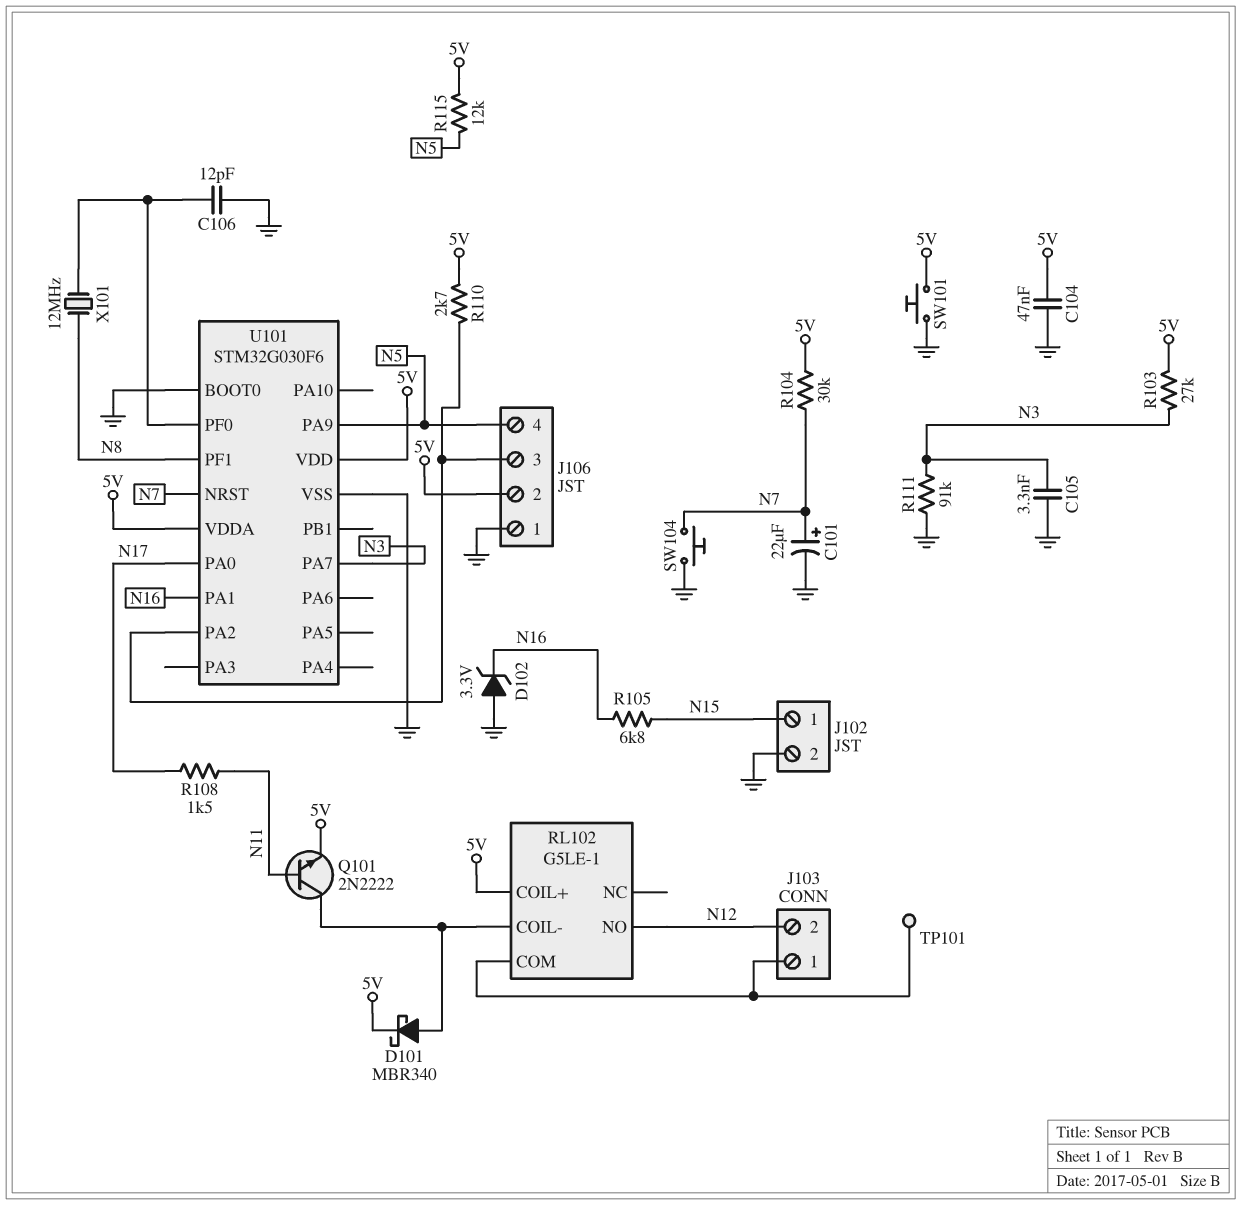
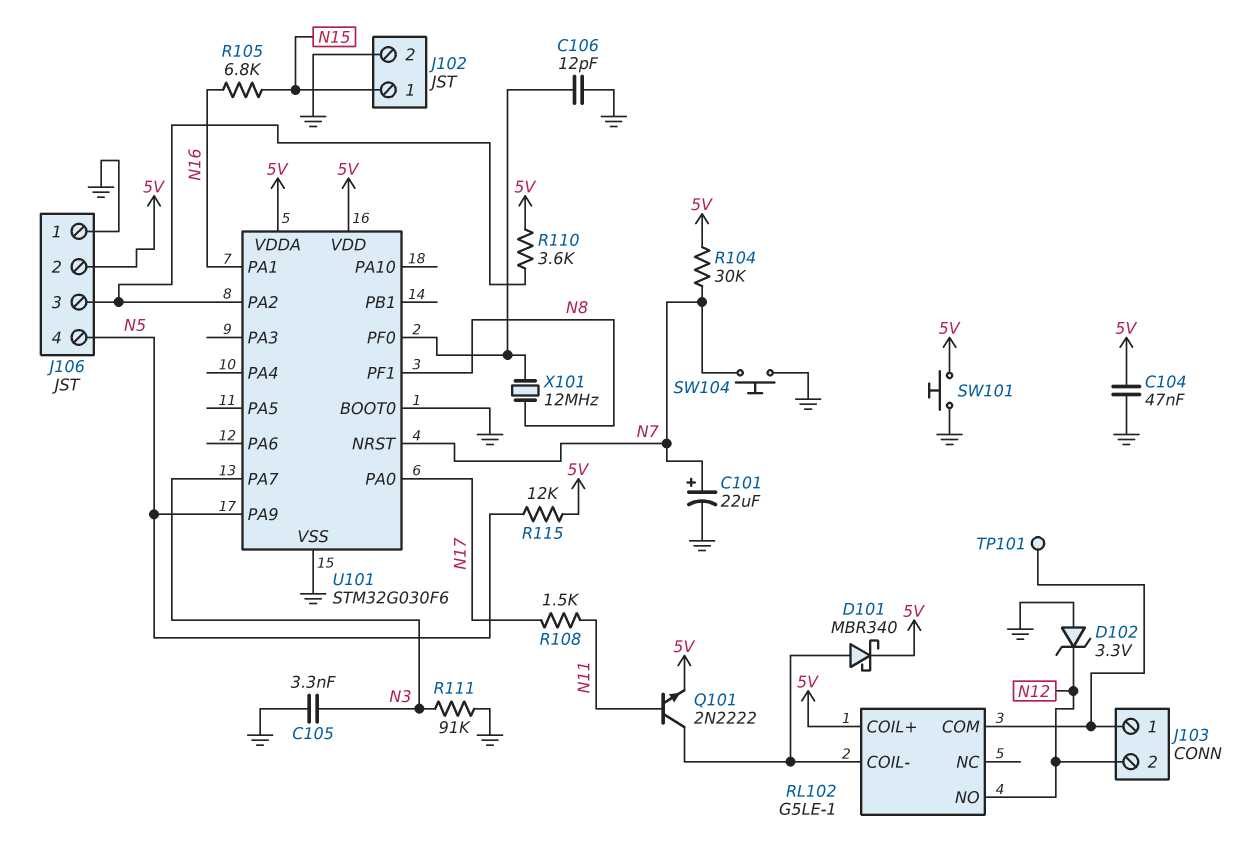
D102: zener 3.3V (A GND, K N16) -> zener 3.3V (A GND, K N12)
R103: 27k (5V, N3) -> none
R110: 2.7k (5V, J106/3) -> 3.6k (5V, J106/3)

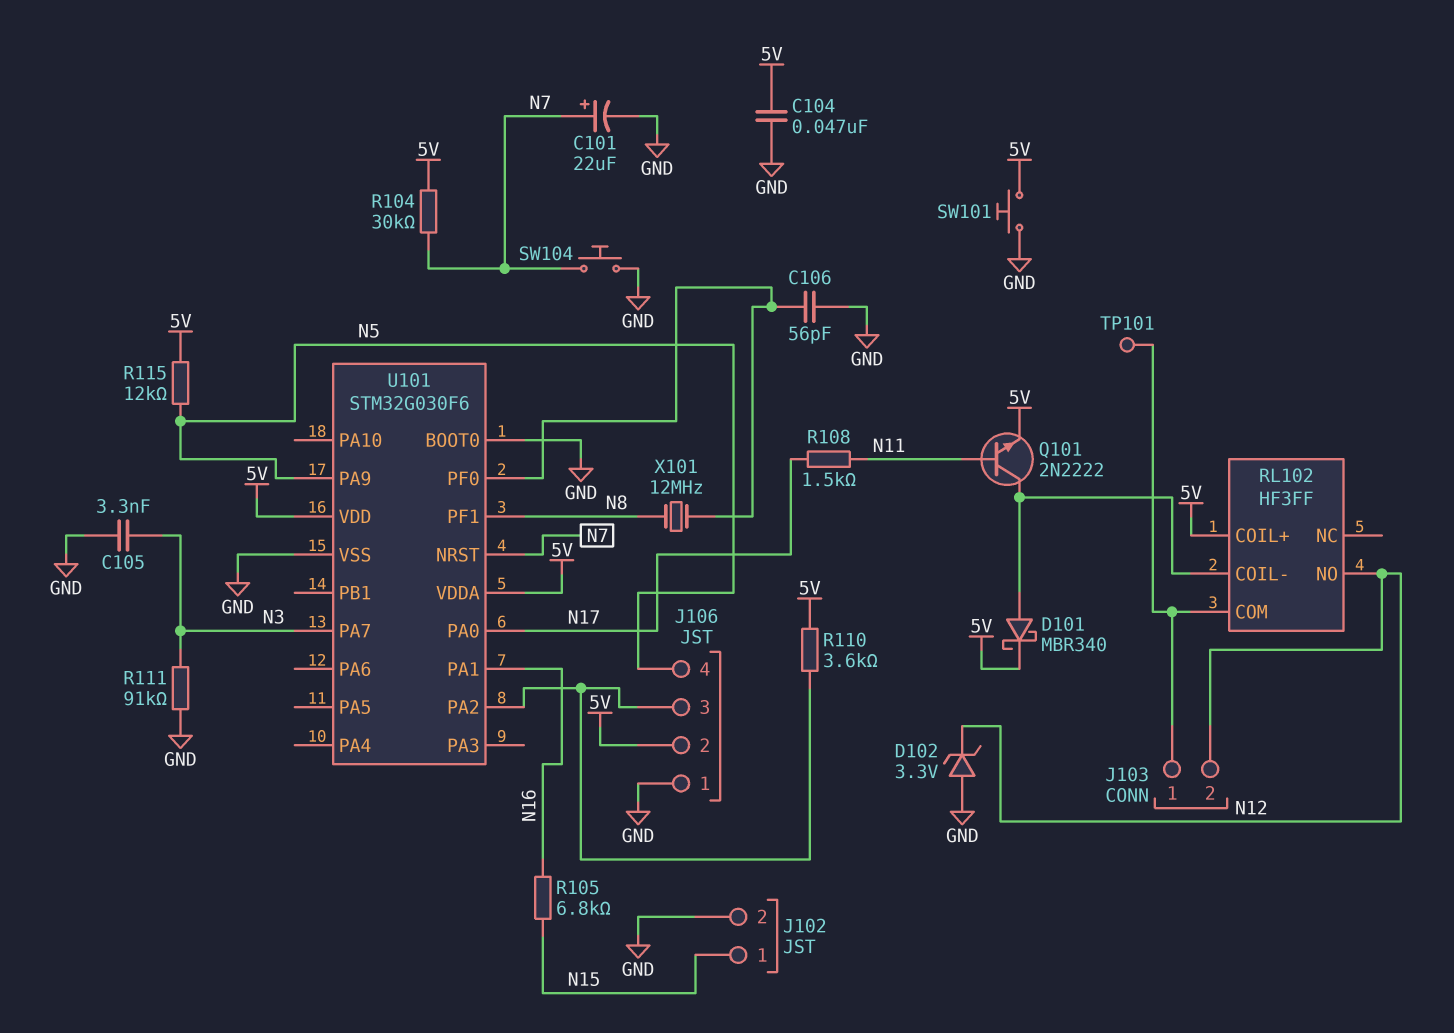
C106: 12pF (GND, U101/PF0) -> 56pF (GND, U101/PF0)
RL102: G5LE-1 -> HF3FF

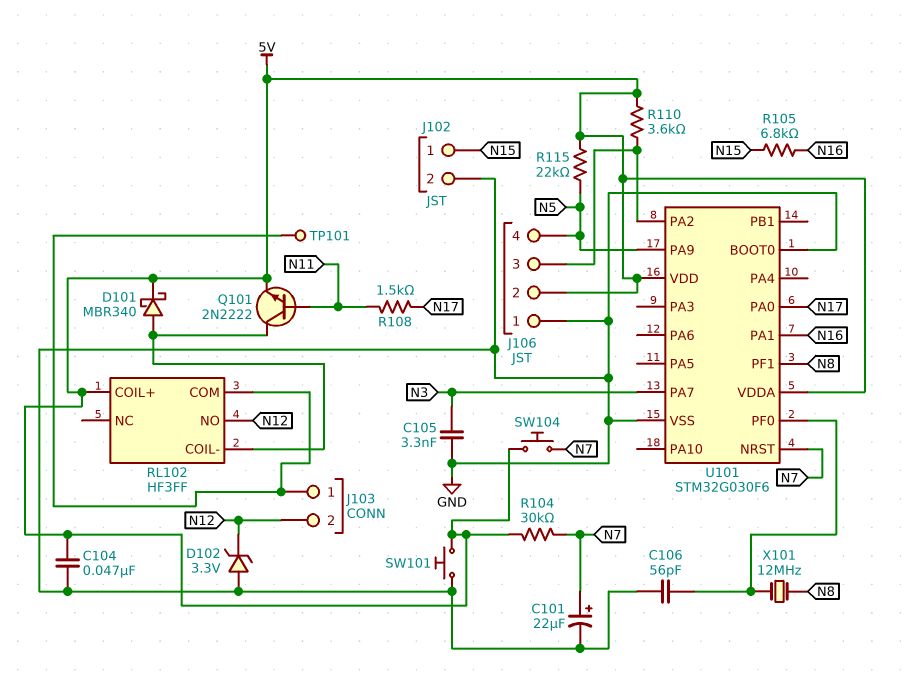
R111: 91k (GND, N3) -> none
R115: 12k (5V, N5) -> 22k (5V, N5)
SW104: button (GND, N7) -> button (5V, N7)

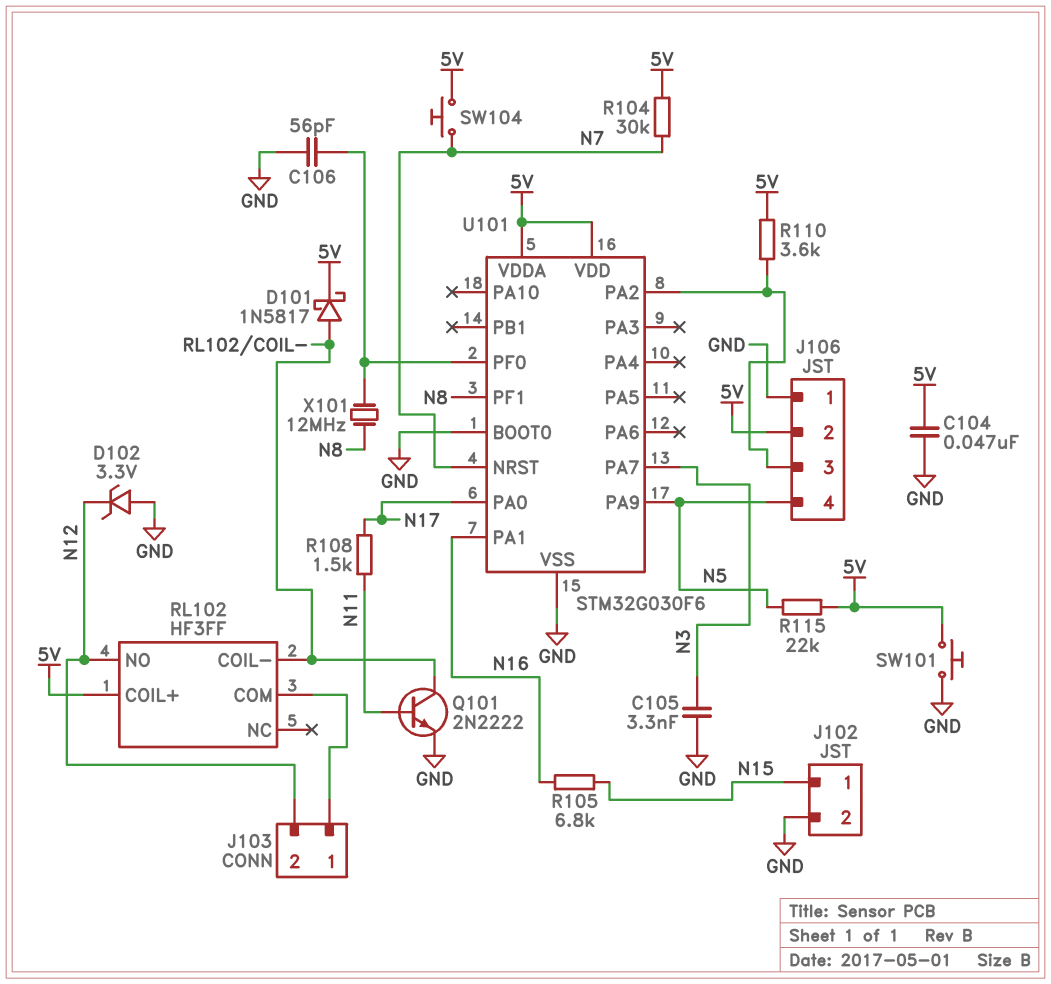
C101: 22uF (plus N7, minus GND) -> none
D101: schottky MBR340 (A RL102/COIL-, K 5V) -> schottky 1N5817 (A RL102/COIL-, K 5V)
Q101: NPN 2N2222 (B N11, C RL102/COIL-, E 5V) -> NPN 2N2222 (B N11, C RL102/COIL-, E GND)
TP101: test point (J103/1) -> none

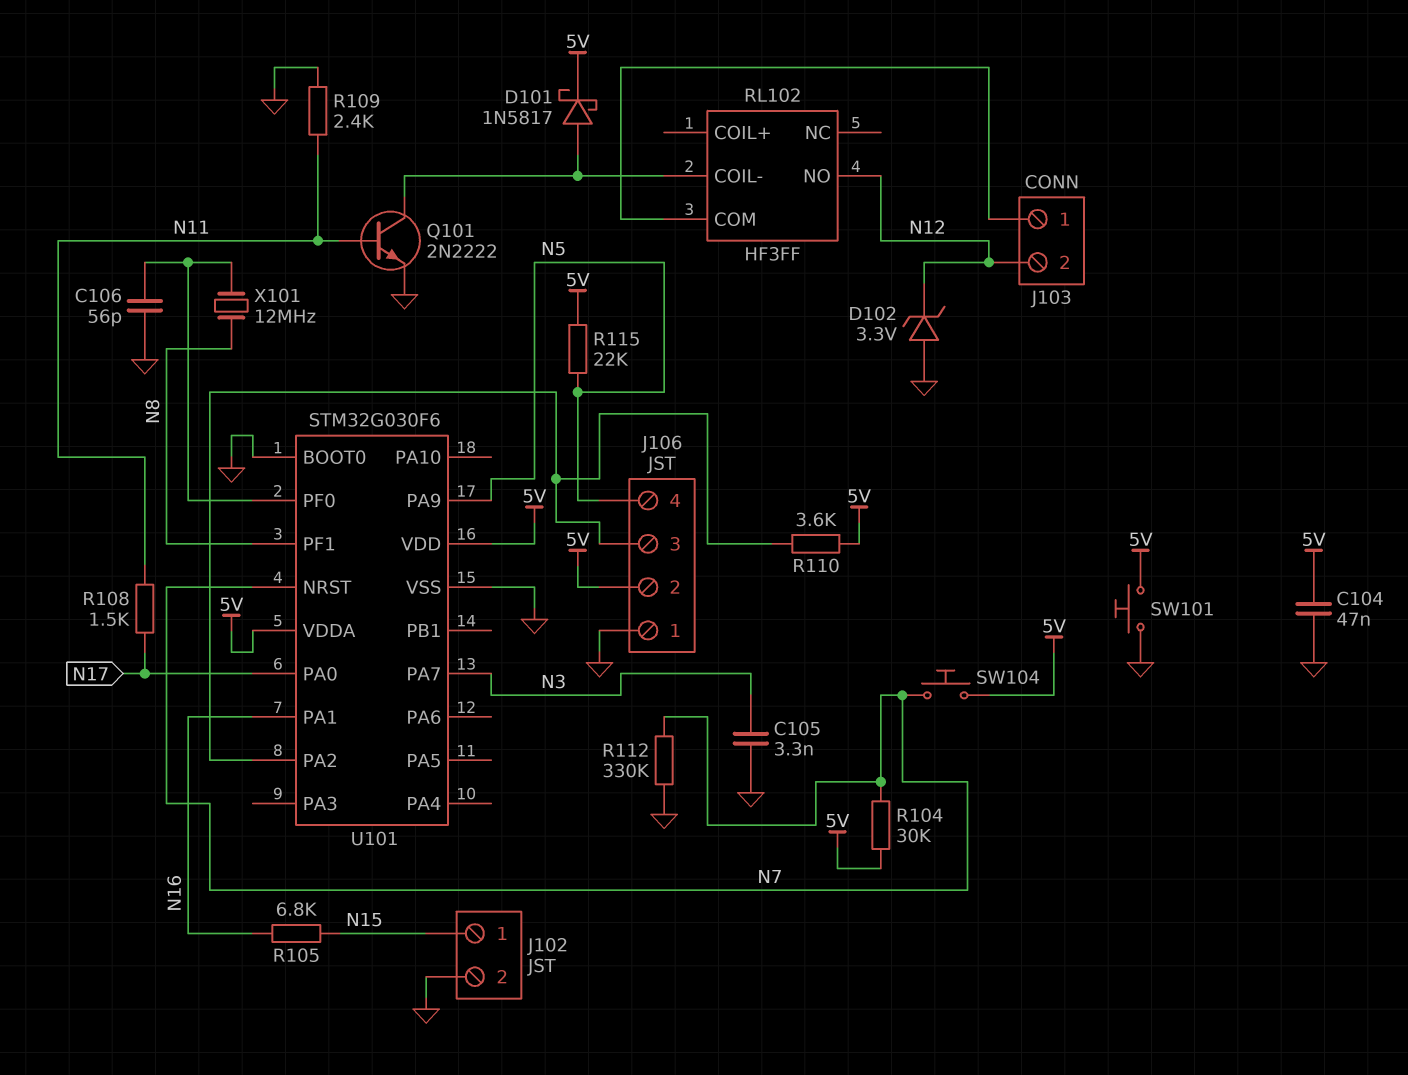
R109: none -> 2.4k (GND, N11)
R112: none -> 330k (GND, N7)
RL102 pin COIL+: 5V -> none

